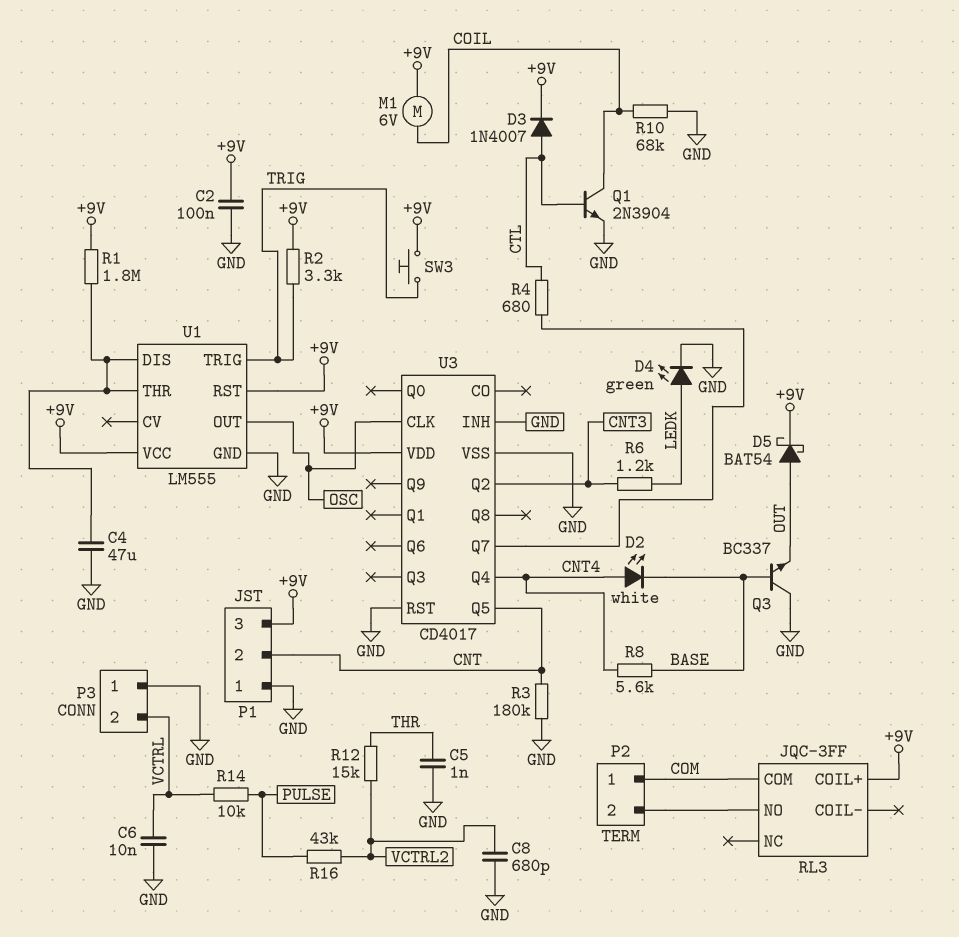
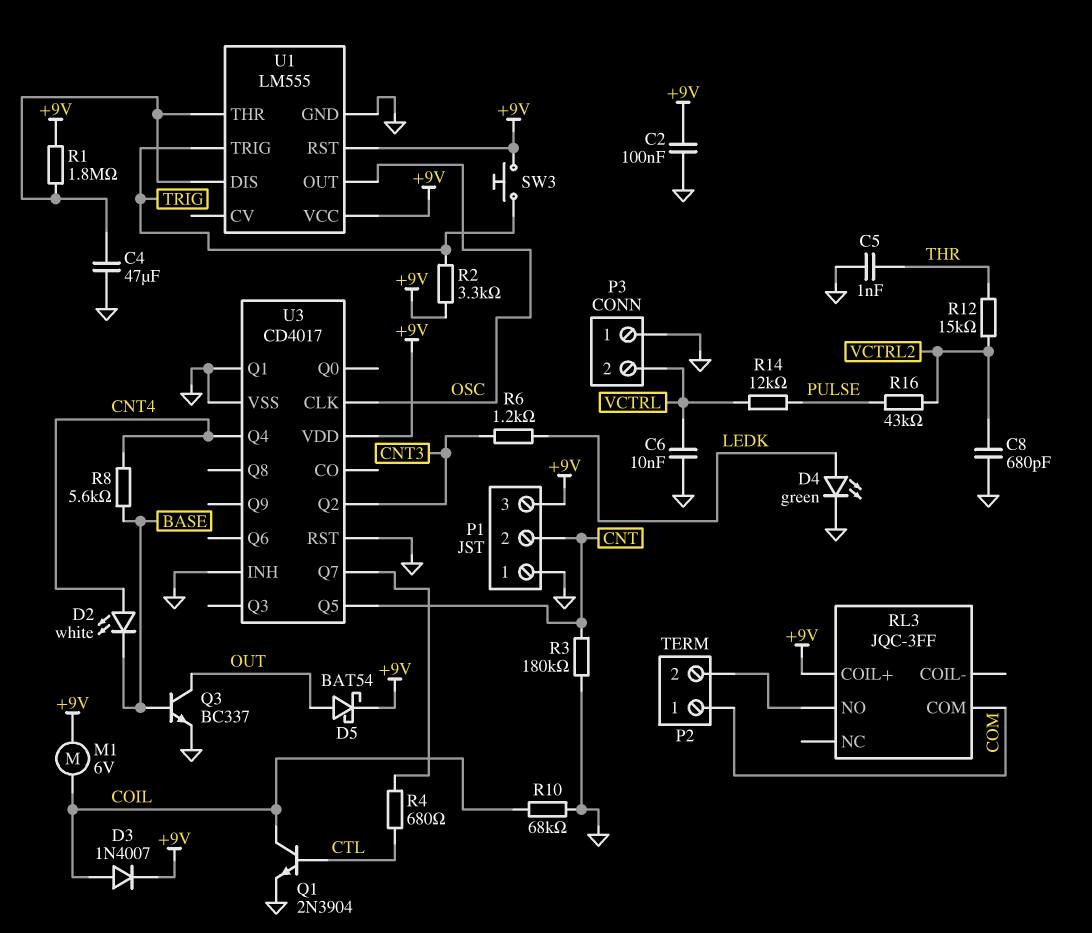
D3: diode 1N4007 (A CTL, K +9V) -> diode 1N4007 (A COIL, K +9V)
Q3: NPN BC337 (B BASE, C GND, E OUT) -> NPN BC337 (B BASE, C OUT, E GND)
R14: 10k (PULSE, VCTRL) -> 12k (PULSE, VCTRL)
U3 pin Q1: none -> GND

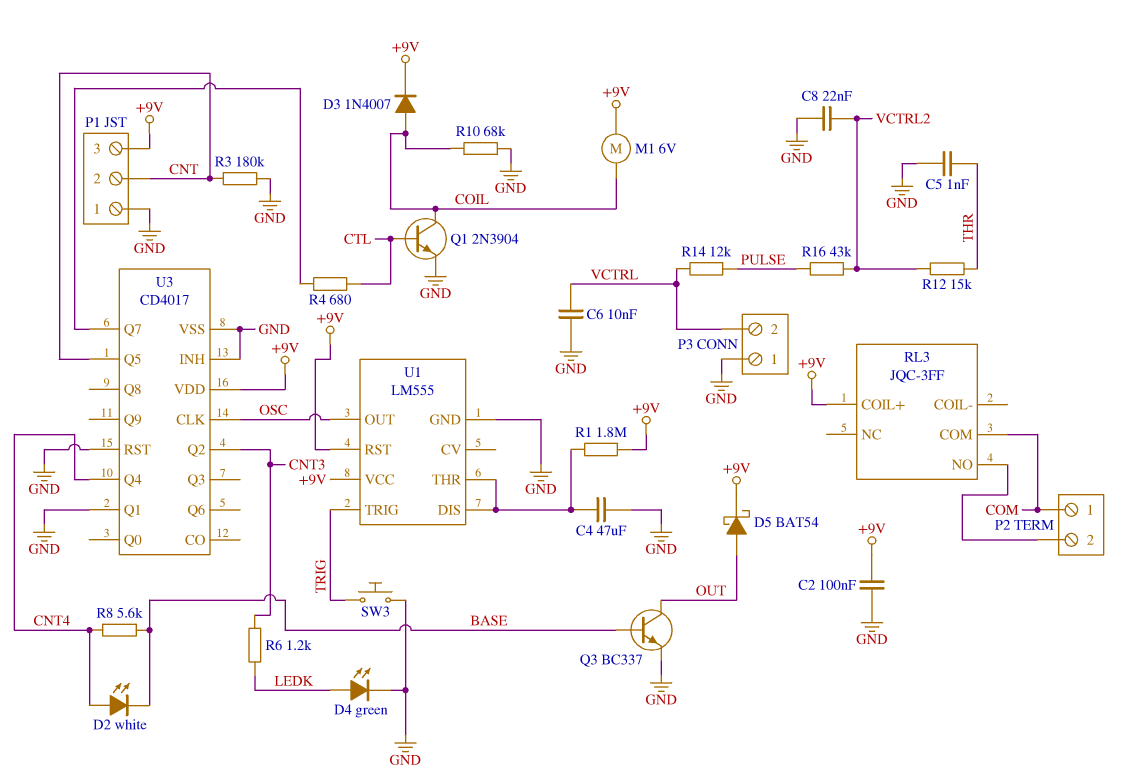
C8: 680pF (GND, VCTRL2) -> 22nF (GND, VCTRL2)
R2: 3.3k (+9V, TRIG) -> none
SW3: button (+9V, TRIG) -> button (GND, TRIG)

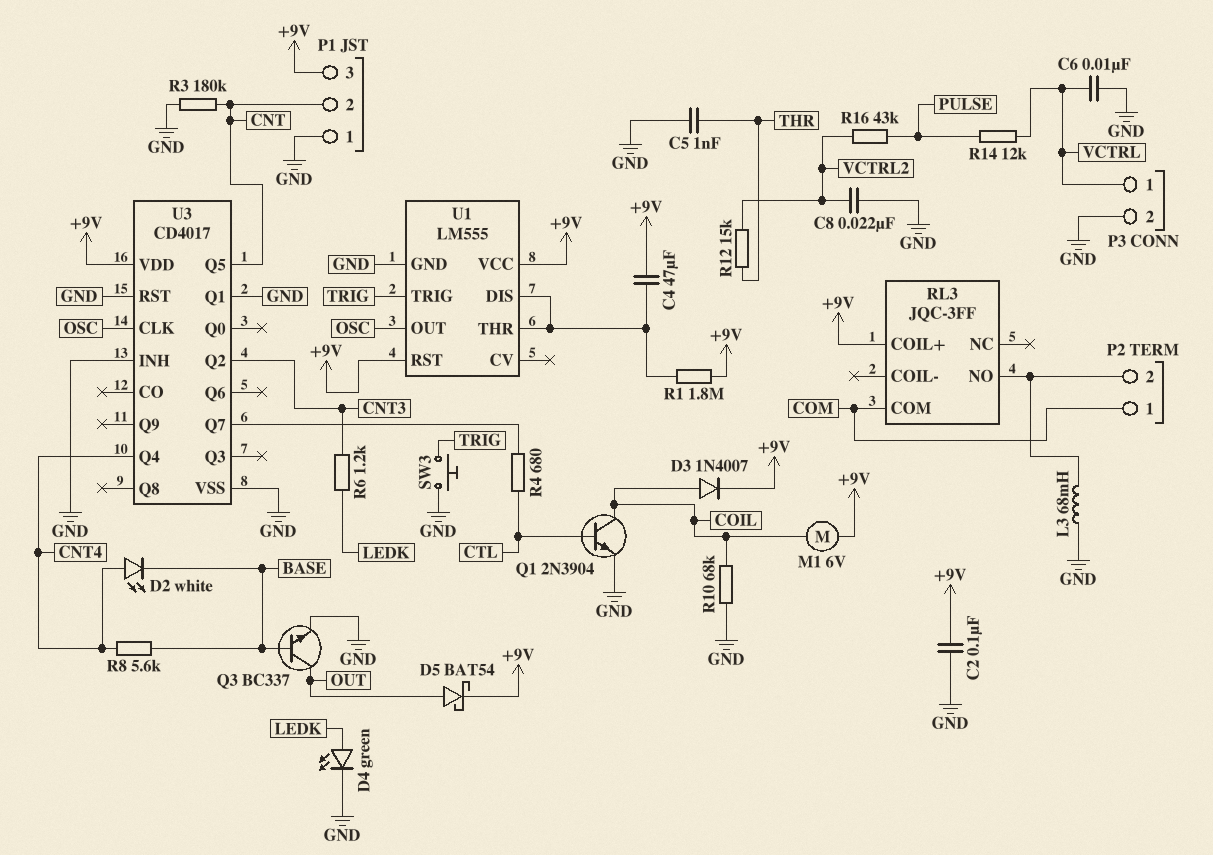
C4: 47uF (GND, U1/DIS) -> 47uF (+9V, U1/DIS)
L3: none -> 68mH (GND, P2/2)
P3 pin 1: GND -> VCTRL
P3 pin 2: VCTRL -> GND

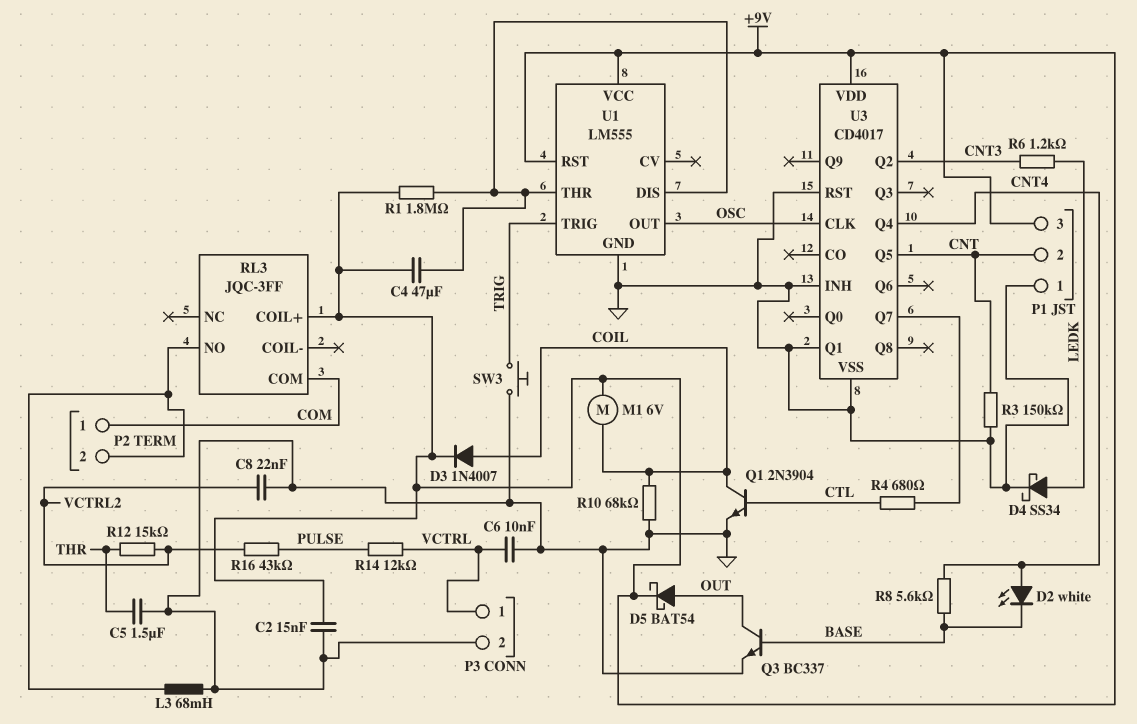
C2: 100nF (+9V, GND) -> 15nF (+9V, GND)
C5: 1nF (GND, THR) -> 1.5uF (GND, THR)
D4: LED green (A LEDK, K GND) -> schottky SS34 (A LEDK, K GND)
R3: 180k (CNT, GND) -> 150k (CNT, GND)

